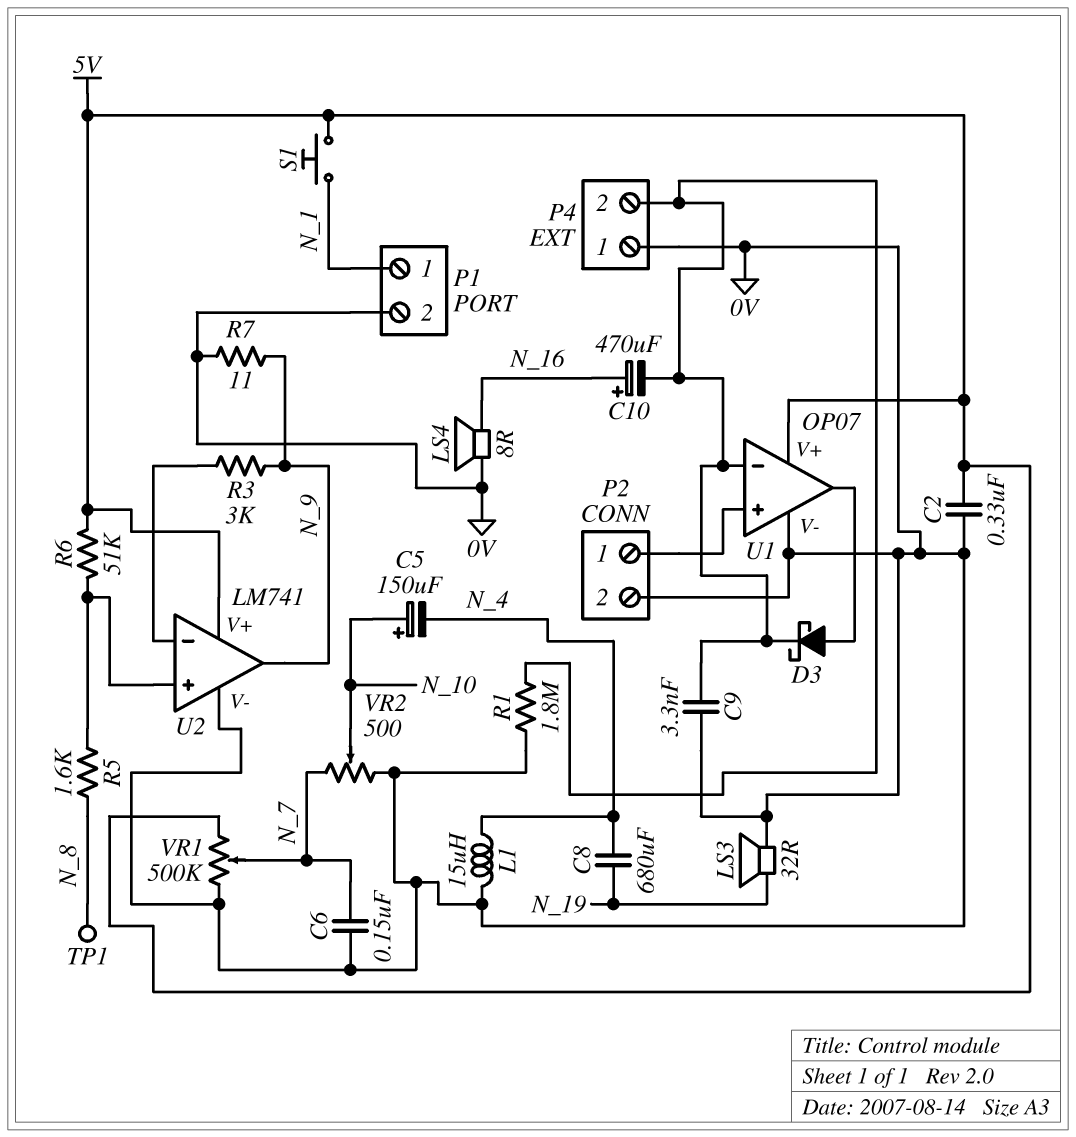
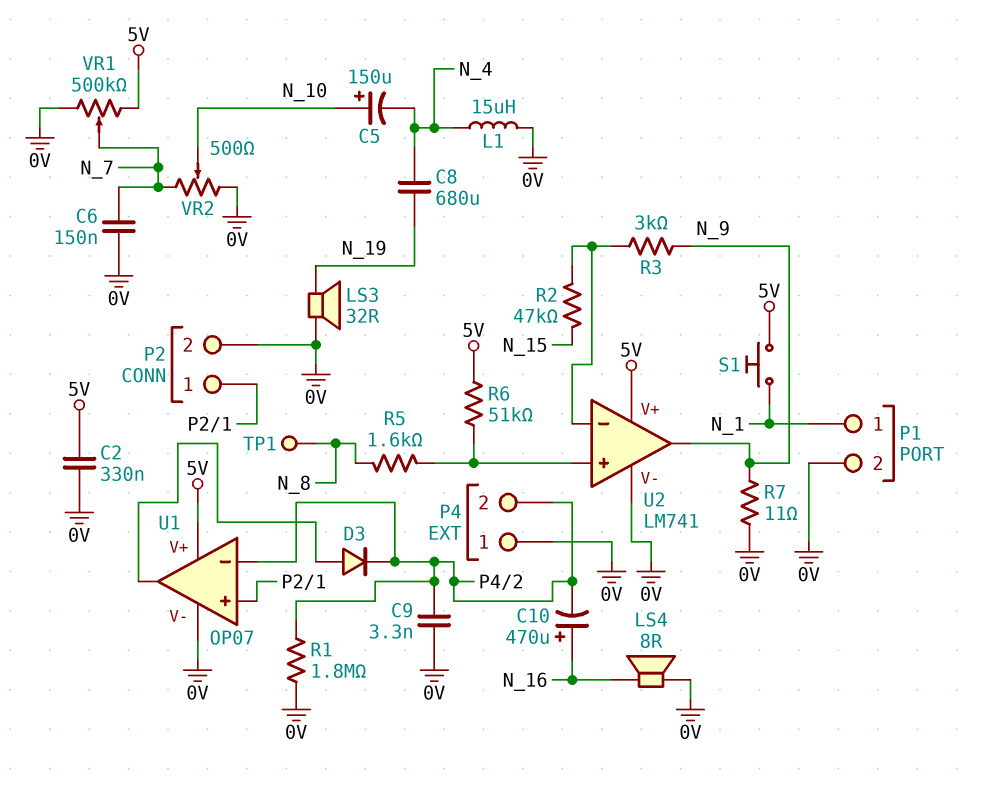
D3: schottky (A U1/out, K P4/2) -> diode (A U1/out, K P4/2)
R2: none -> 47k (N_15, U2/in-)

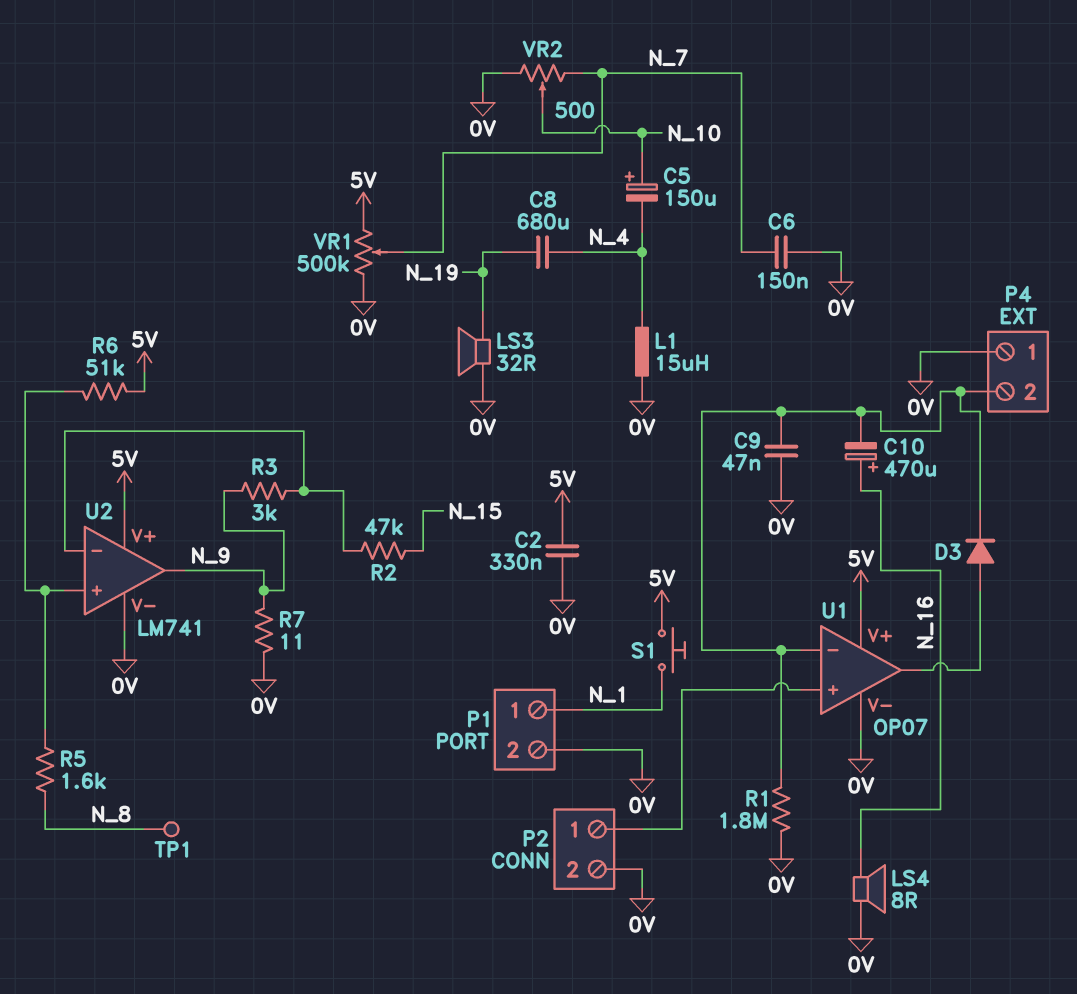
C9: 3.3nF (0V, P4/2) -> 47nF (0V, P4/2)

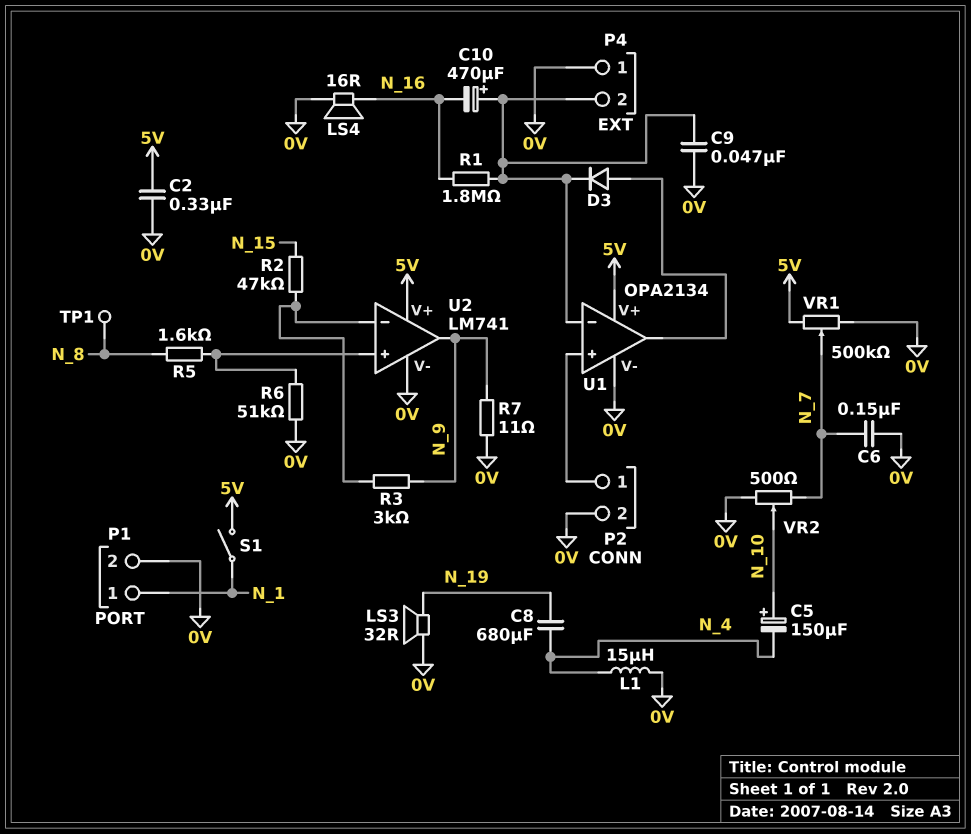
C10: 470uF (plus N_16, minus P4/2) -> 470uF (plus P4/2, minus N_16)
LS4: speaker 8R (0V, N_16) -> speaker 16R (0V, N_16)
R1: 1.8M (0V, P4/2) -> 1.8M (N_16, P4/2)
R6: 51k (5V, U2/in+) -> 51k (0V, U2/in+)
S1: button (5V, N_1) -> switch (5V, N_1)
U1: OP07 -> OPA2134

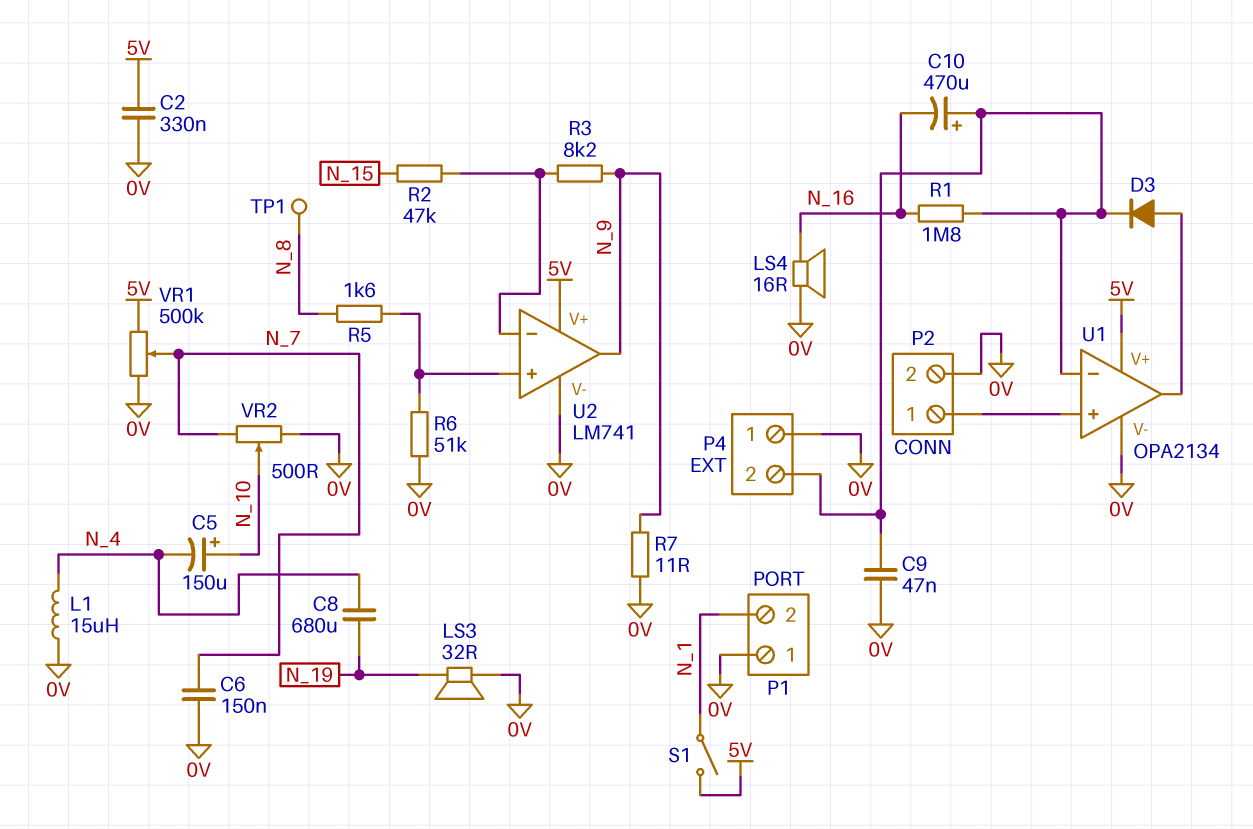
P1 pin 1: N_1 -> 0V
P1 pin 2: 0V -> N_1
R3: 3k (N_9, U2/in-) -> 8.2k (N_9, U2/in-)

